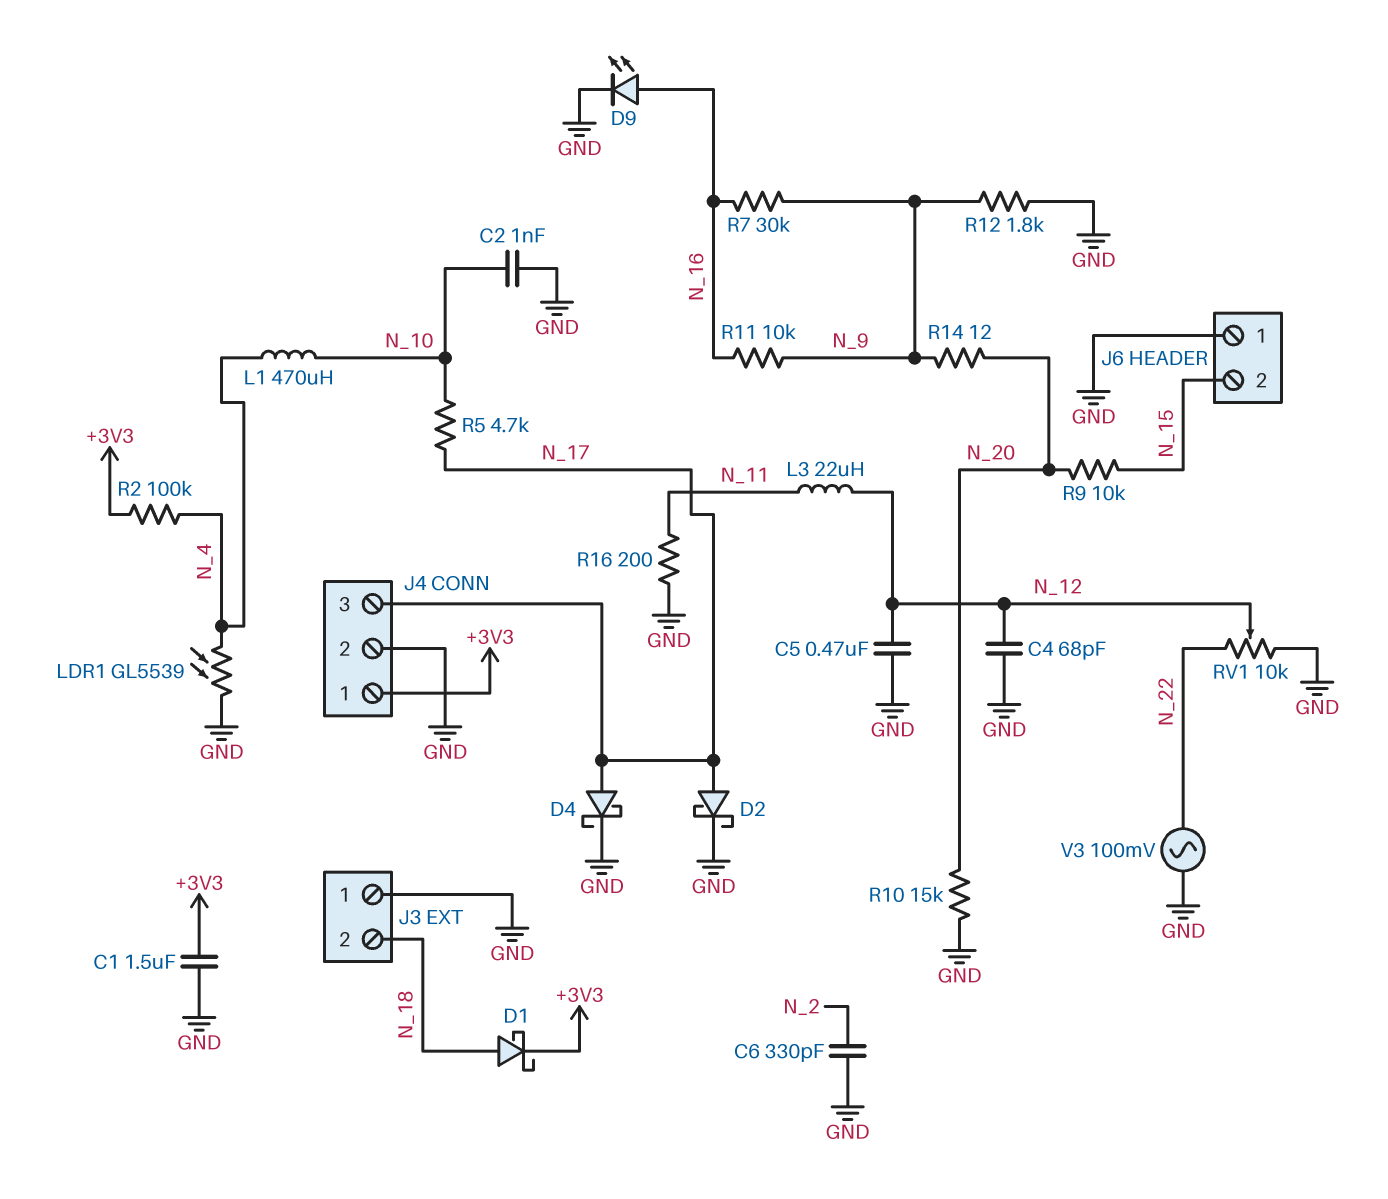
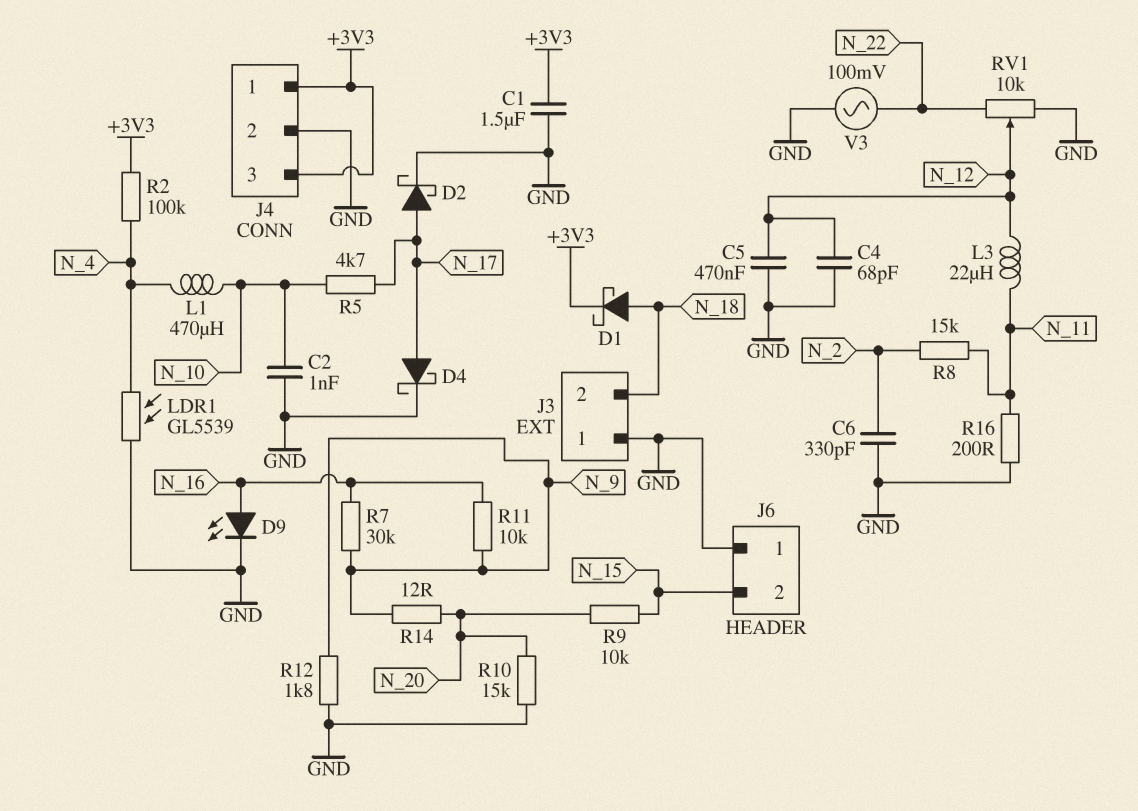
J4 pin 3: N_17 -> +3V3
R8: none -> 15k (N_2, N_11)

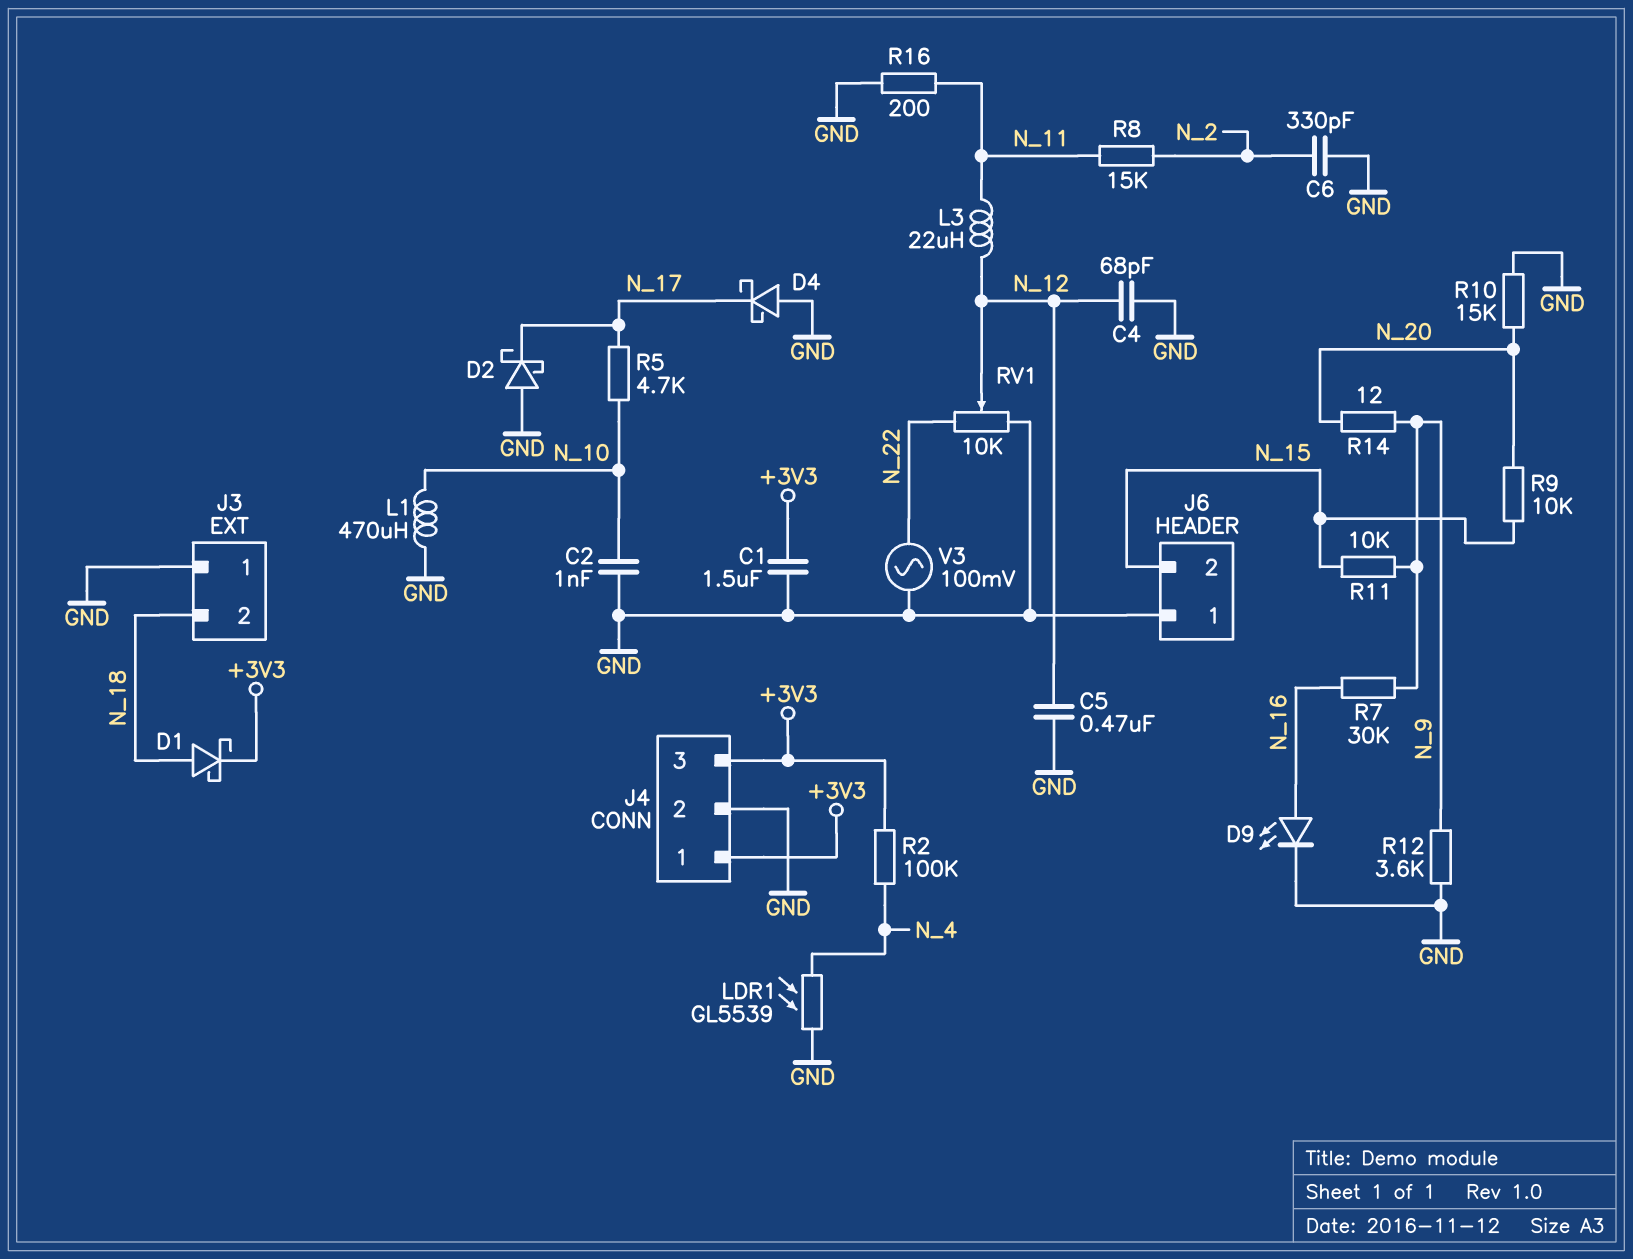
D2: schottky (A N_17, K GND) -> schottky (A GND, K N_17)
D4: schottky (A N_17, K GND) -> schottky (A GND, K N_17)
L1: 470uH (N_4, N_10) -> 470uH (GND, N_10)
R11: 10k (N_9, N_16) -> 10k (N_9, N_15)
R12: 1.8k (GND, N_9) -> 3.6k (GND, N_9)

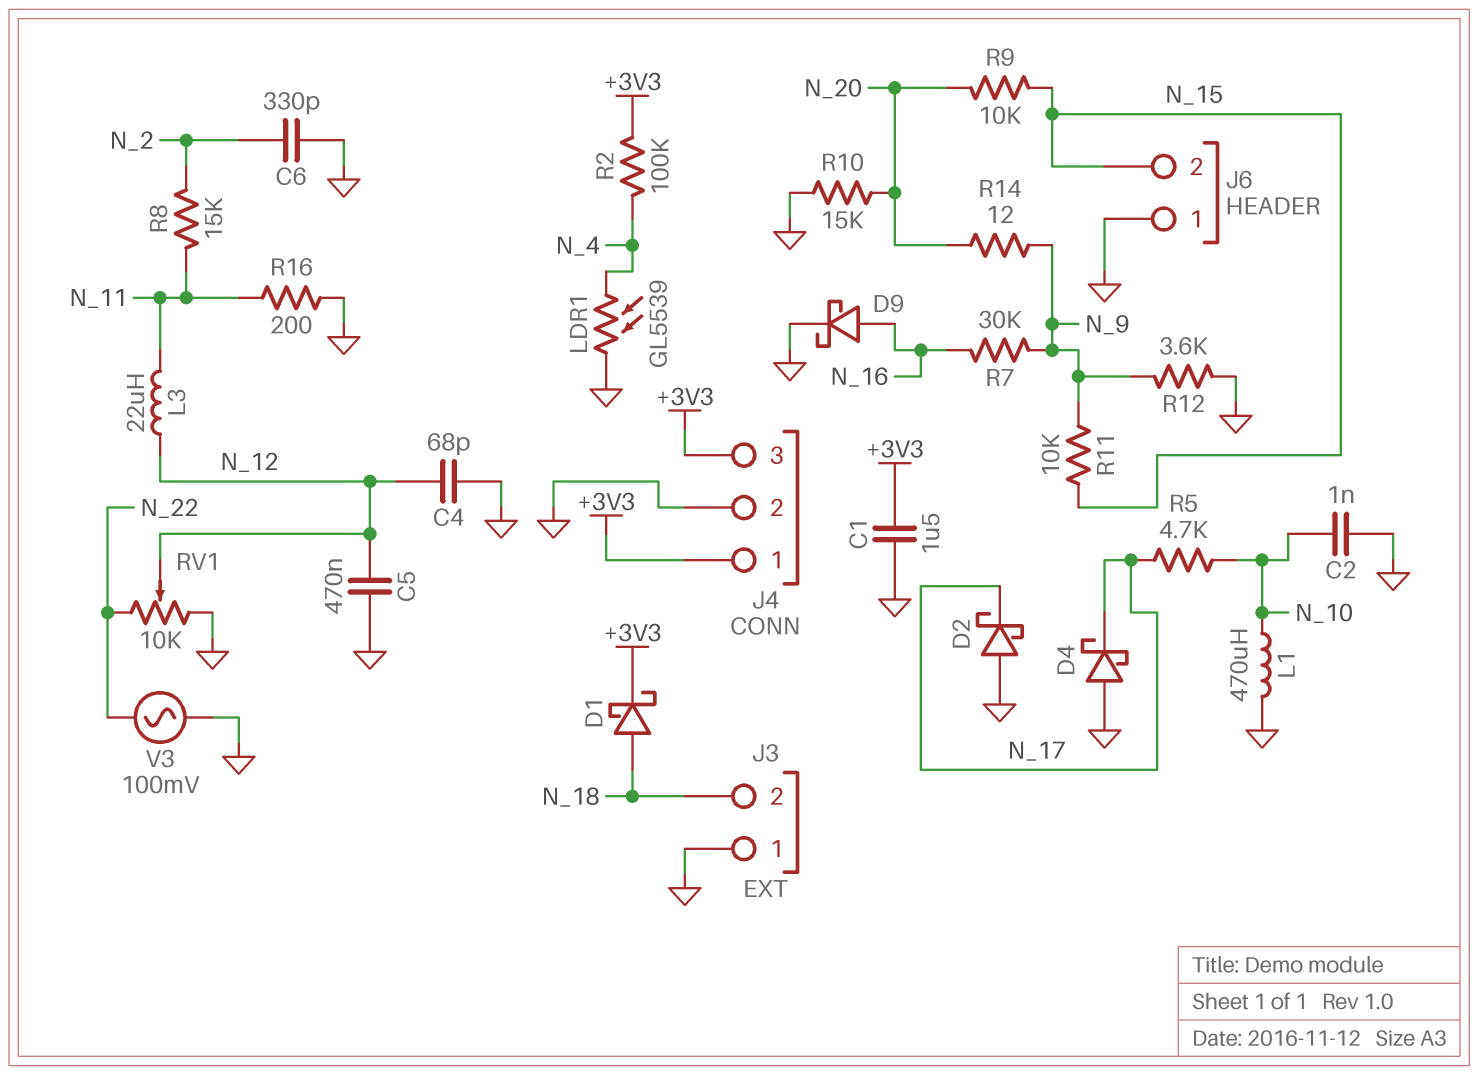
D9: LED (A N_16, K GND) -> schottky (A N_16, K GND)

